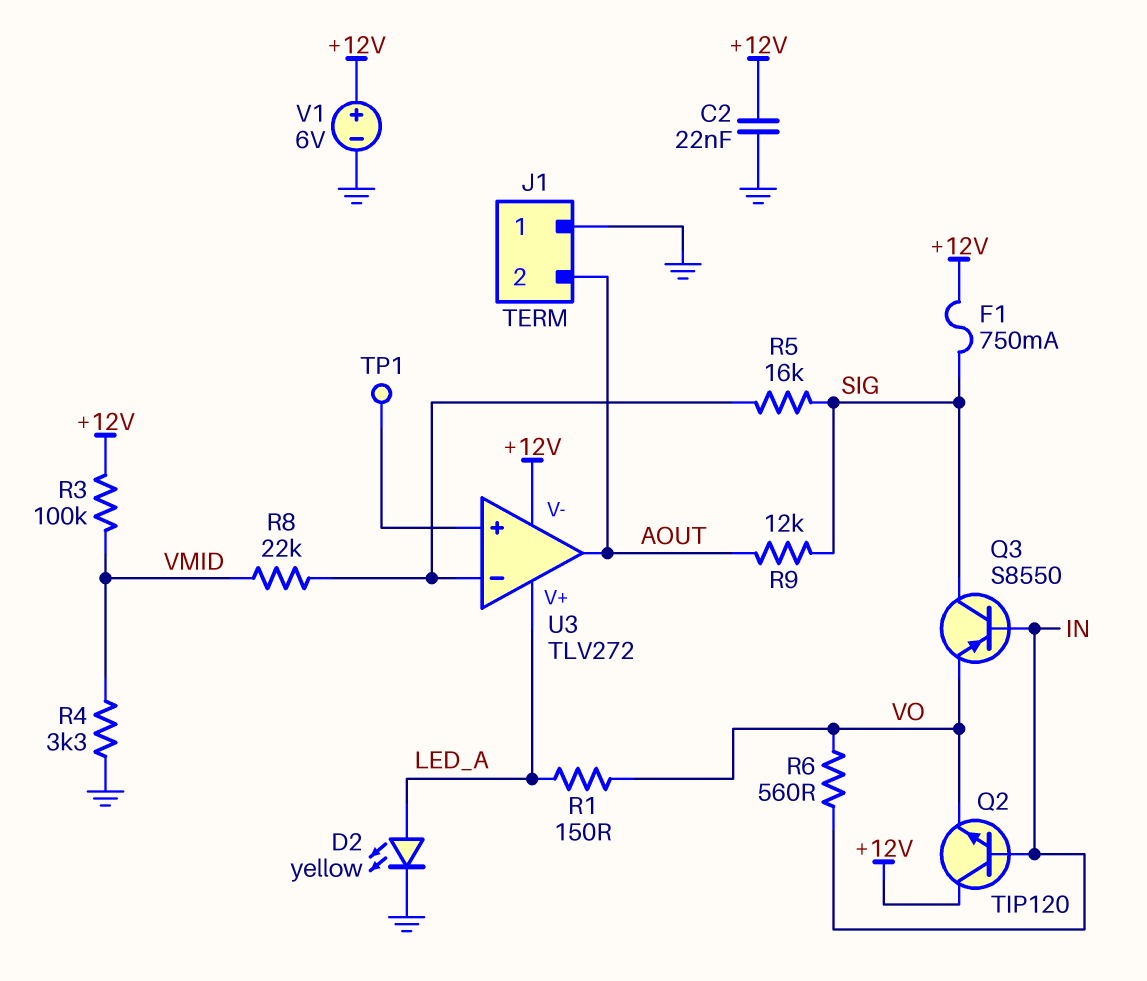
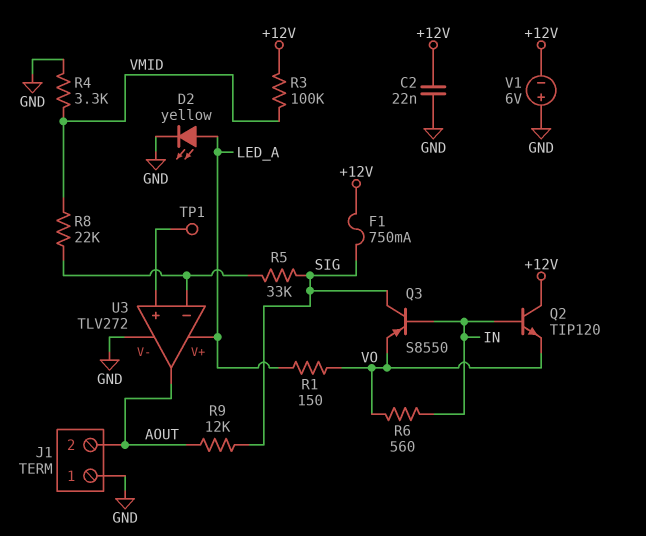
R5: 16k (SIG, U3/in-) -> 33k (SIG, U3/in-)
U3 pin V-: +12V -> GND
V1: 6V (plus +12V, minus GND) -> 6V (plus GND, minus +12V)

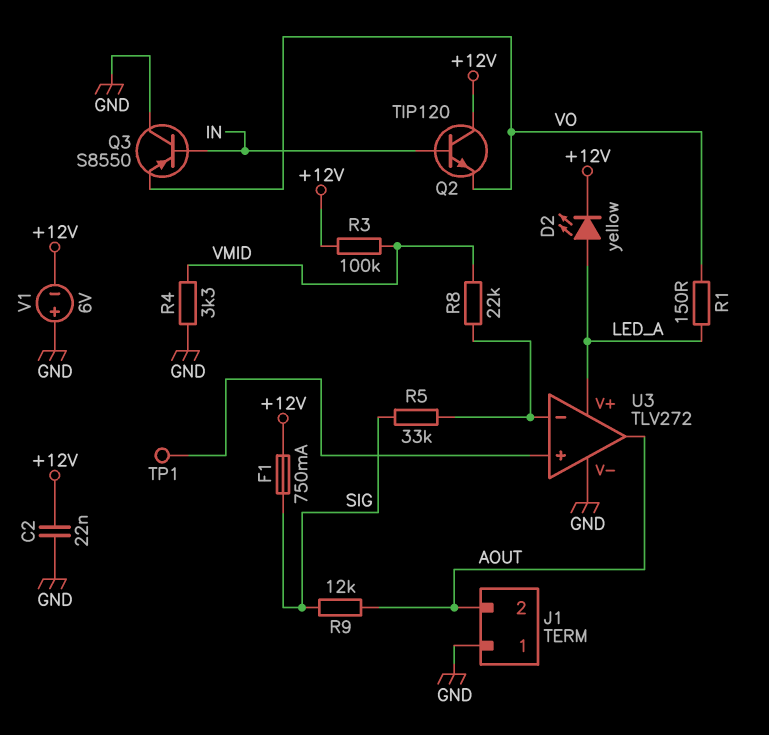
D2: LED yellow (A LED_A, K GND) -> LED yellow (A LED_A, K +12V)
Q3: PNP S8550 (B IN, C SIG, E VO) -> PNP S8550 (B IN, C GND, E VO)
R6: 560 (IN, VO) -> none

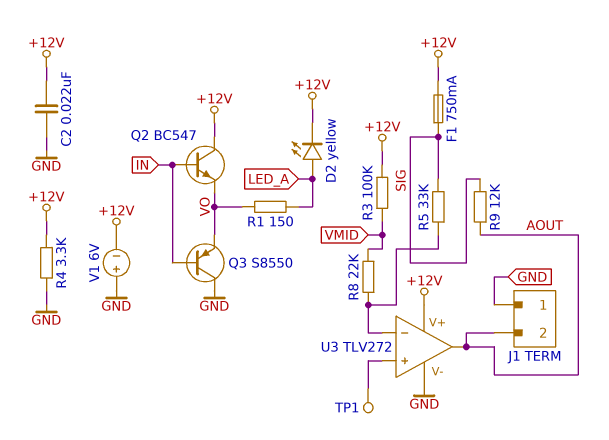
Q2: NPN TIP120 (B IN, C +12V, E VO) -> NPN BC547 (B IN, C +12V, E VO)
R4: 3.3k (GND, VMID) -> 3.3k (+12V, GND)
U3 pin V+: LED_A -> +12V

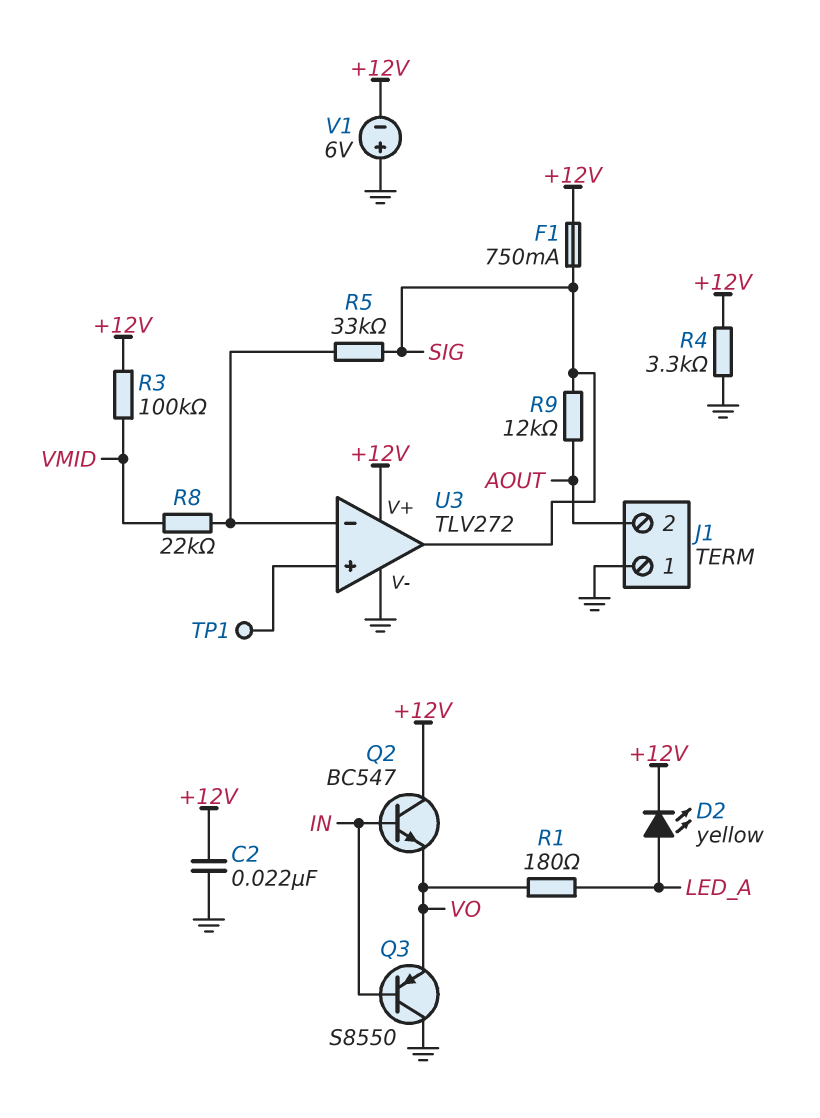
R1: 150 (LED_A, VO) -> 180 (LED_A, VO)
U3 pin out: AOUT -> SIG

